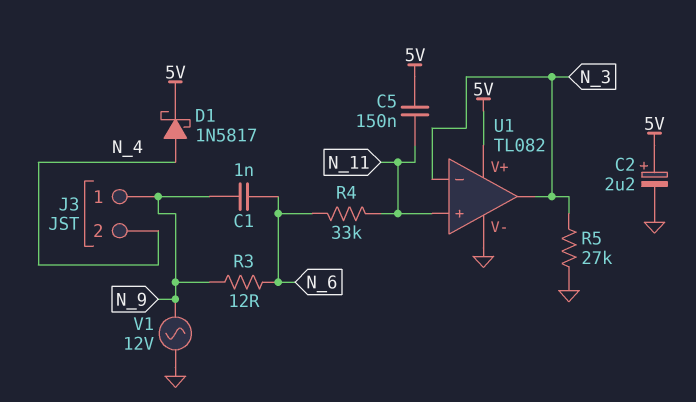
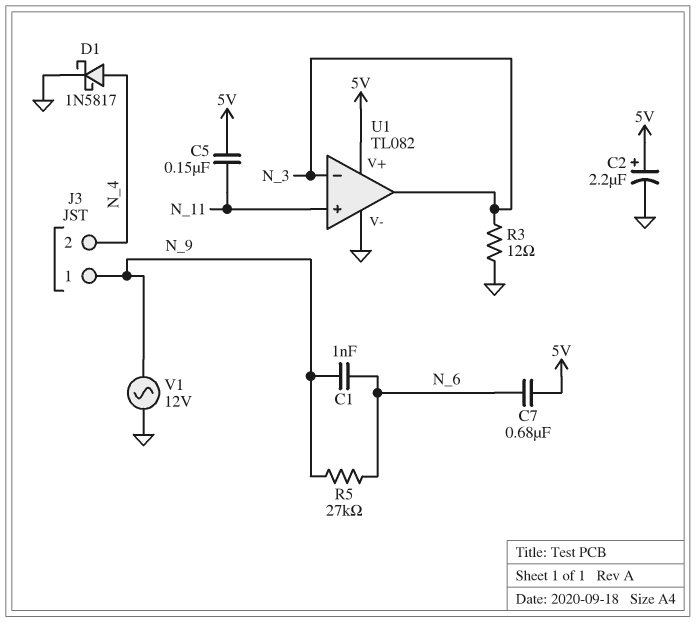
C7: none -> 680nF (5V, N_6)
D1: schottky 1N5817 (A N_4, K 5V) -> schottky 1N5817 (A N_4, K GND)
R3: 12 (N_6, N_9) -> 12 (GND, N_3)
R4: 33k (N_6, N_11) -> none
R5: 27k (GND, N_3) -> 27k (N_6, N_9)

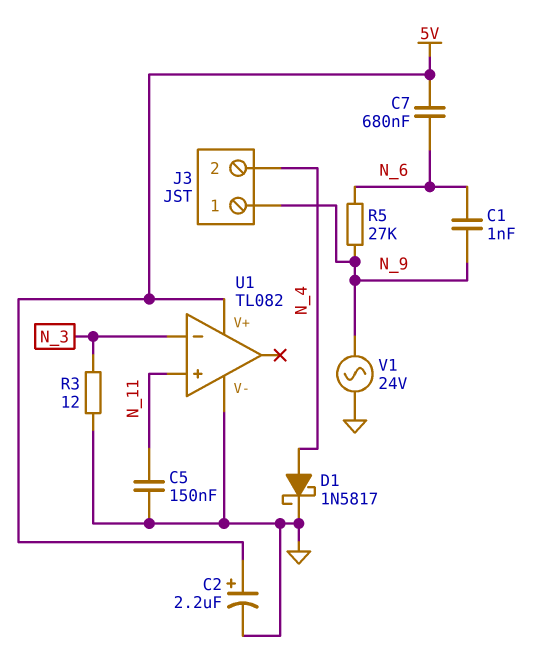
C5: 150nF (5V, N_11) -> 150nF (GND, N_11)
U1 pin out: N_3 -> none
V1: AC 12V (GND, N_9) -> AC 24V (GND, N_9)

